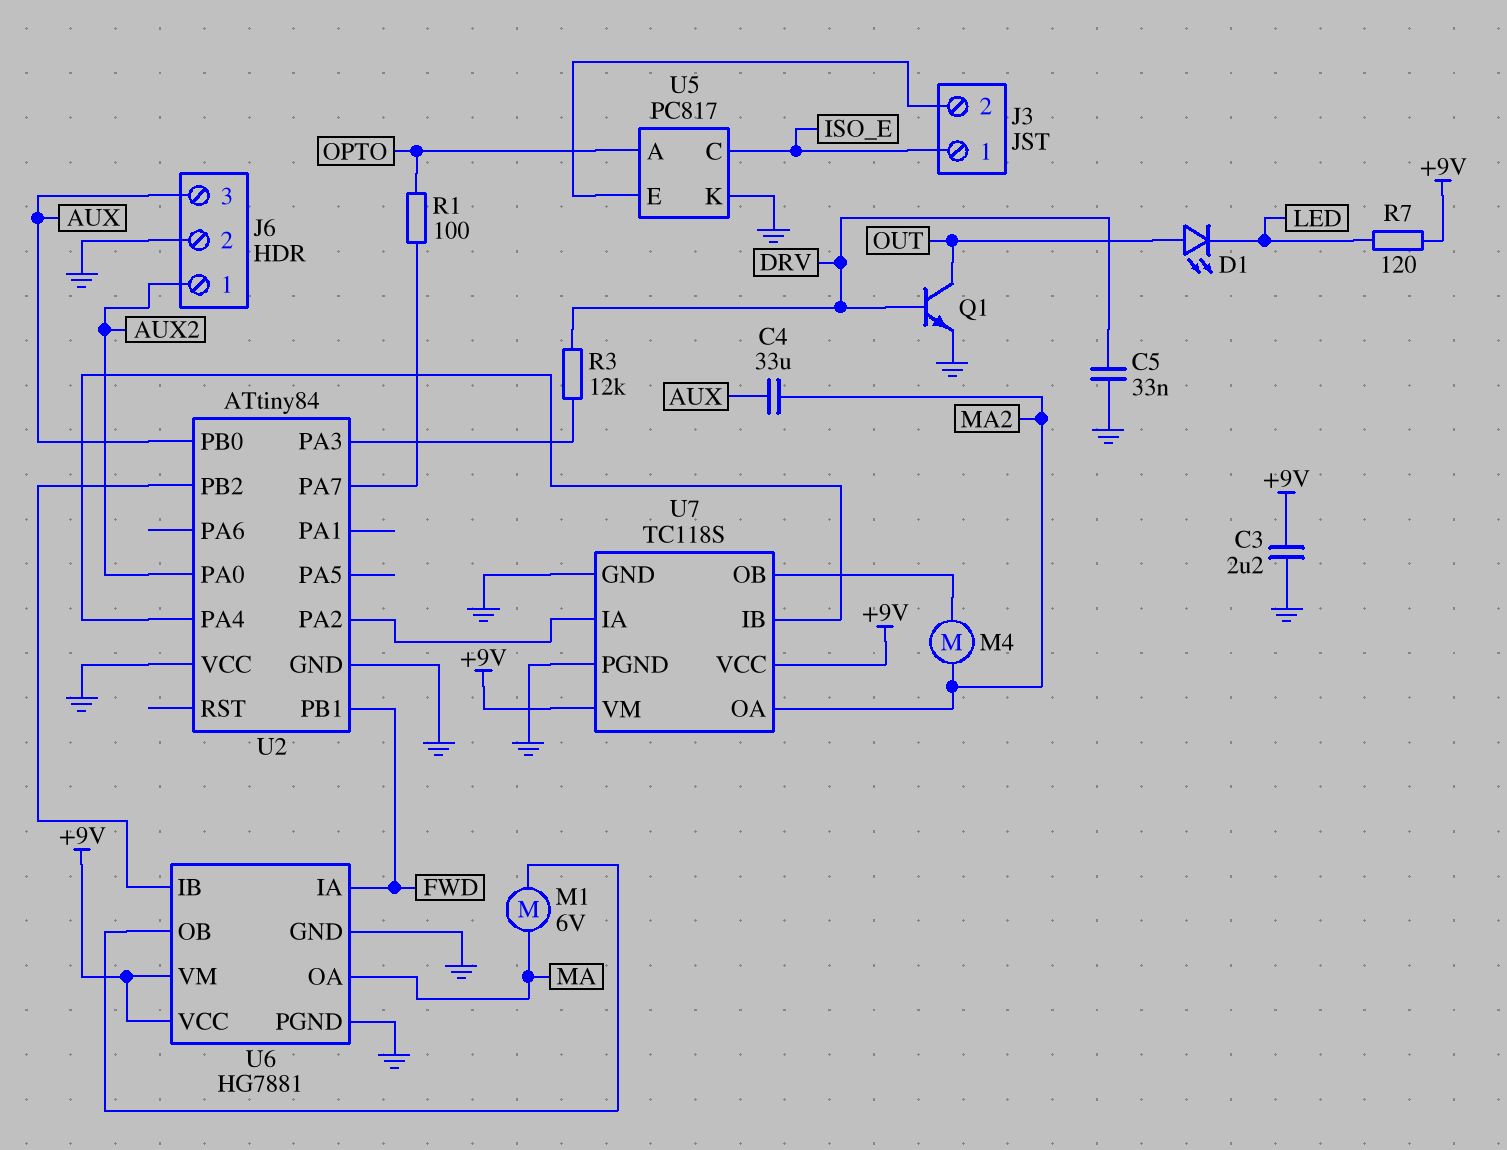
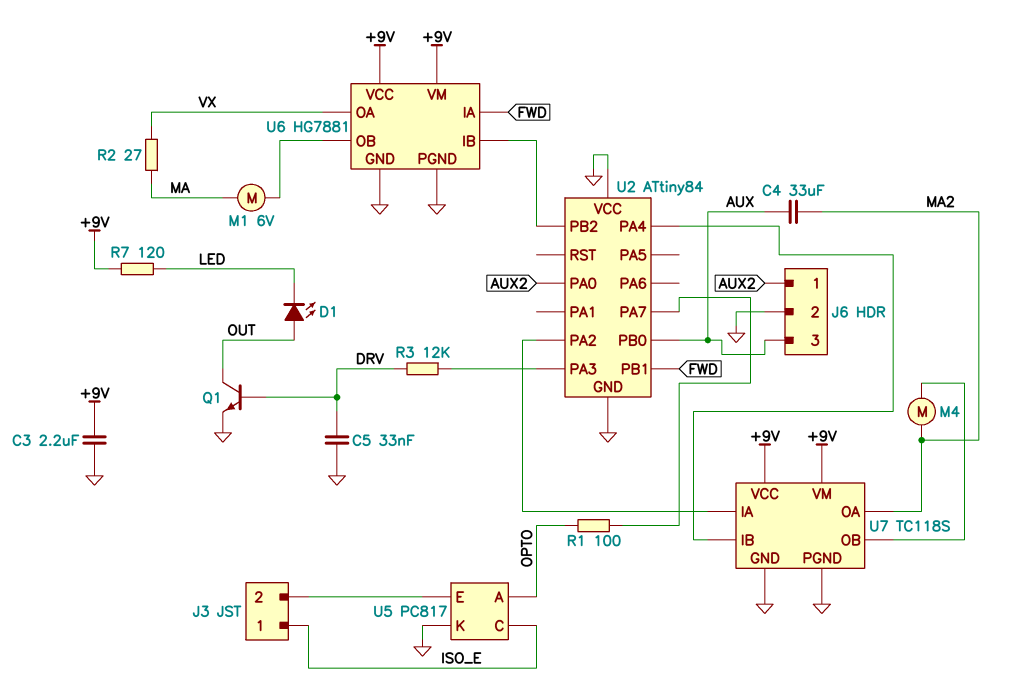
R2: none -> 27 (MA, VX)
U6 pin OA: MA -> VX

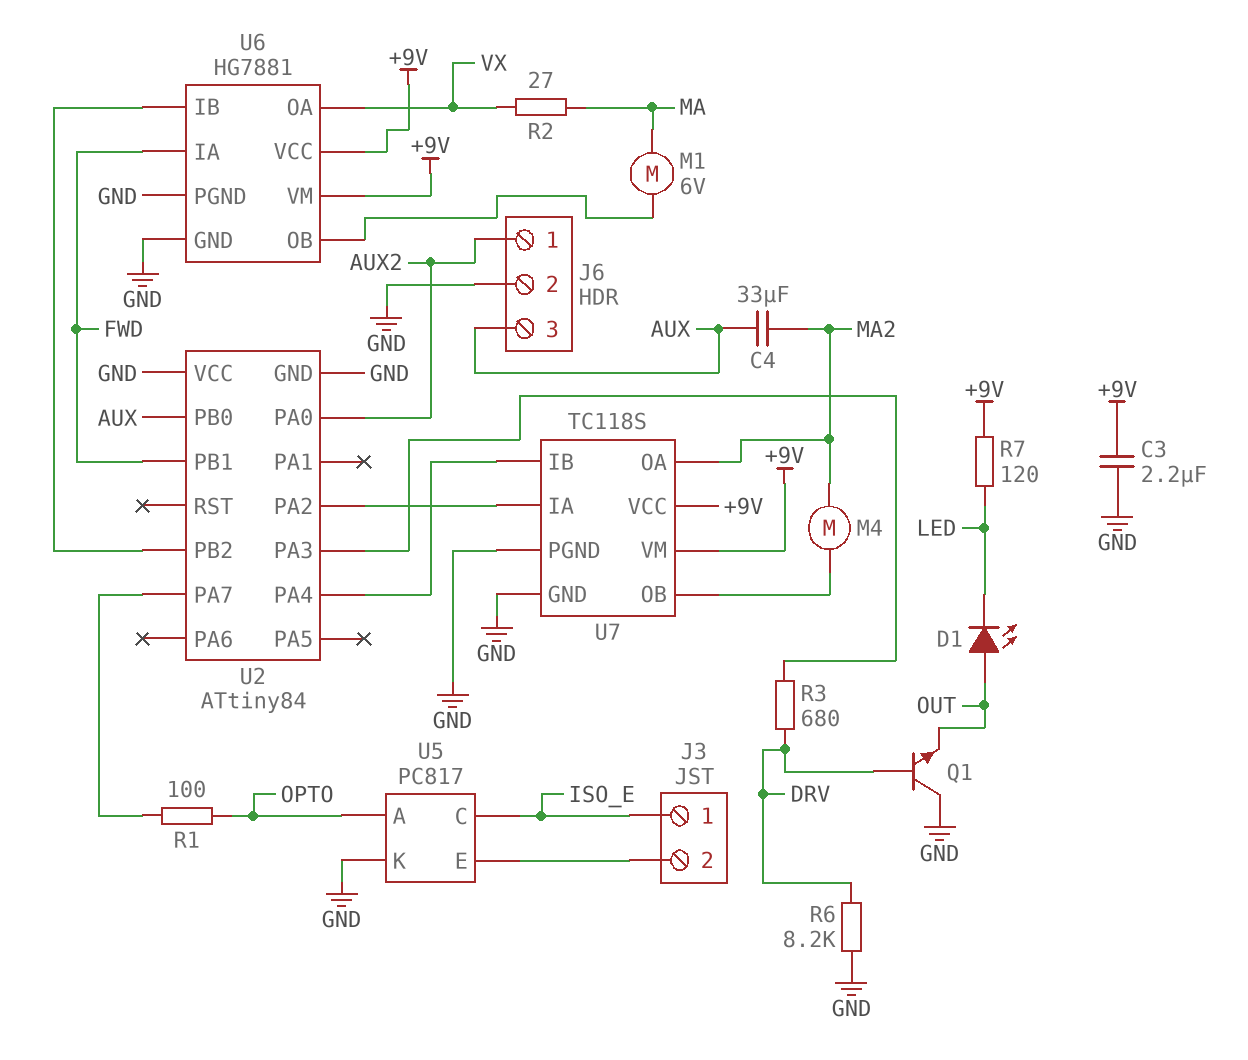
C5: 33nF (DRV, GND) -> none
Q1: NPN (B DRV, C OUT, E GND) -> NPN (B DRV, C GND, E OUT)
R3: 12k (DRV, U2/PA3) -> 680 (DRV, U2/PA3)
R6: none -> 8.2k (DRV, GND)

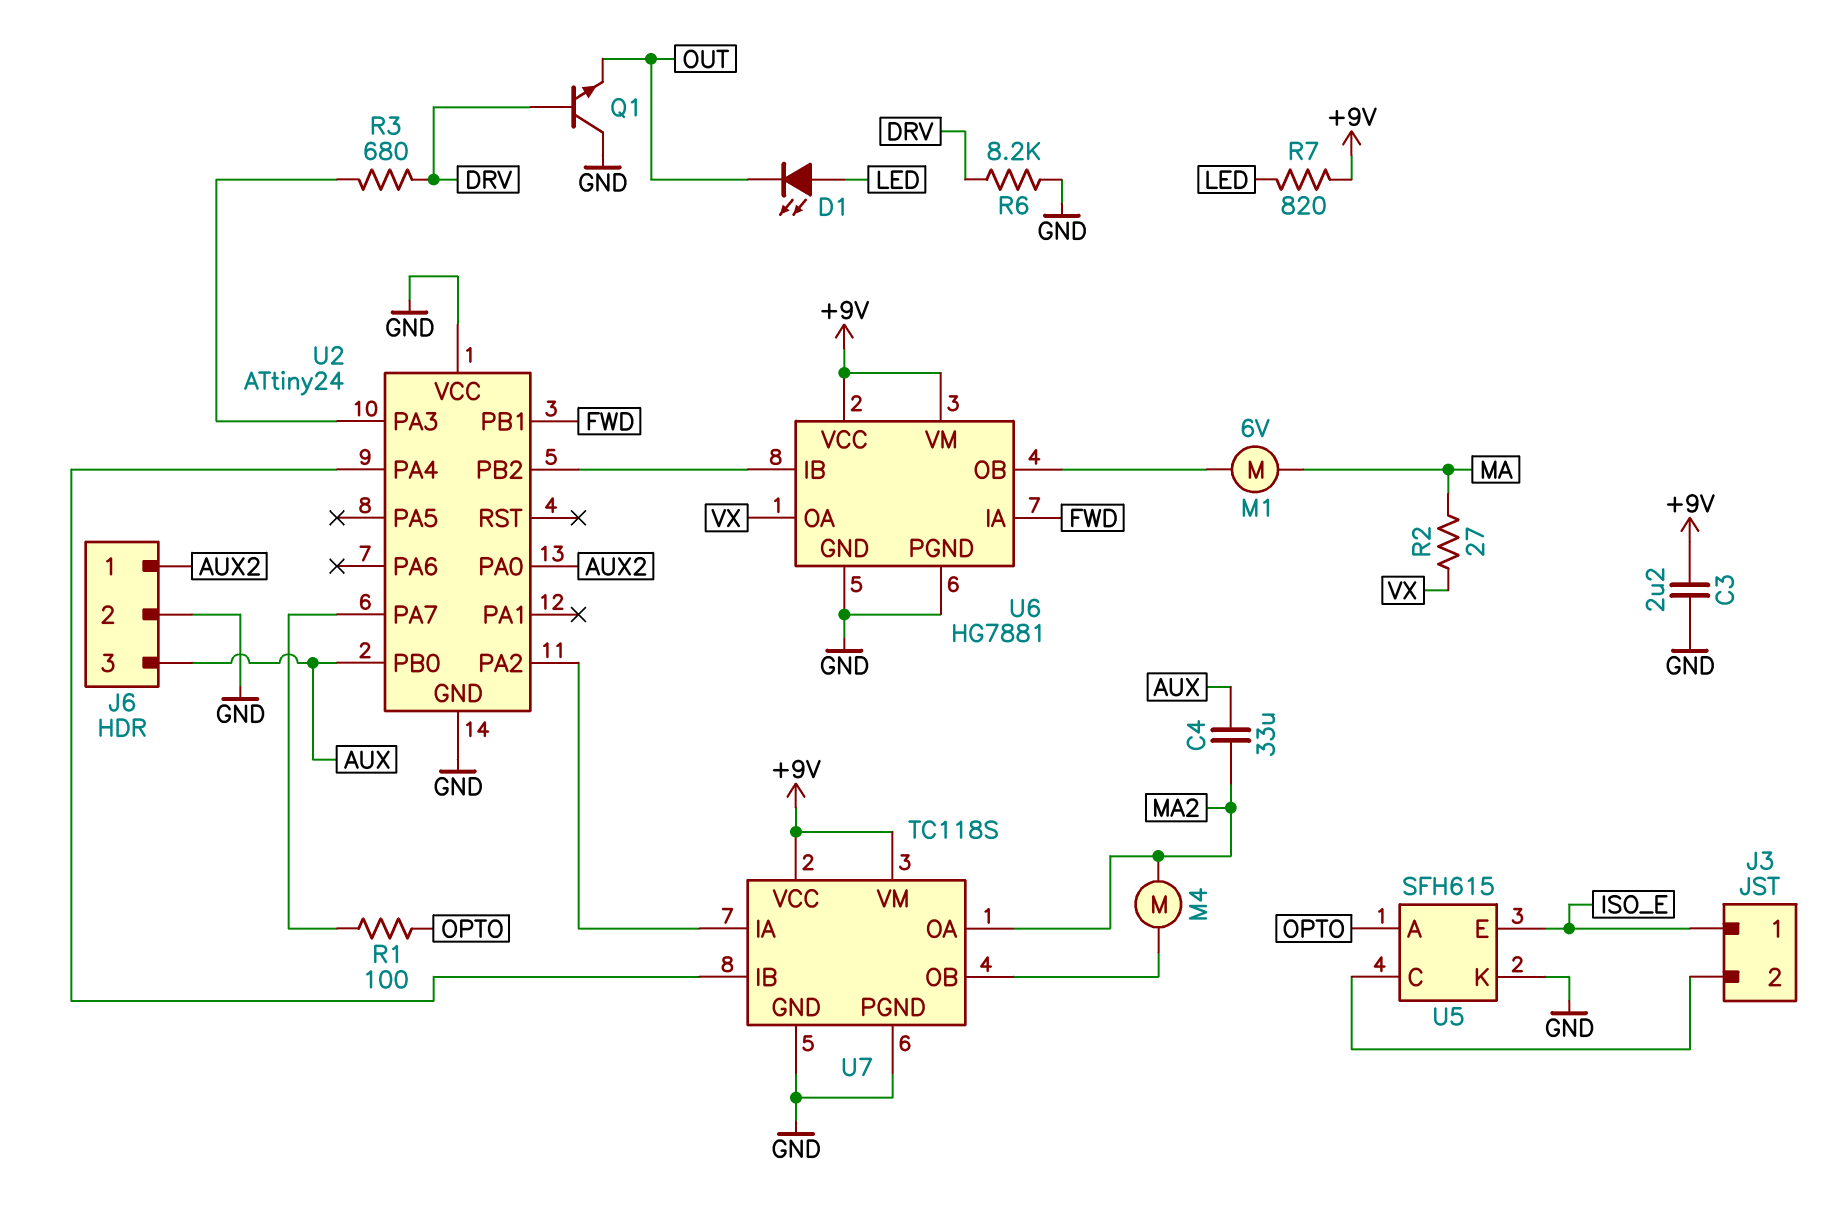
D1: LED (A OUT, K LED) -> LED (A LED, K OUT)
R7: 120 (+9V, LED) -> 820 (+9V, LED)
U2: ATtiny84 -> ATtiny24
U5: PC817 -> SFH615
U5 pin C: ISO_E -> J3/2
U5 pin E: J3/2 -> ISO_E

